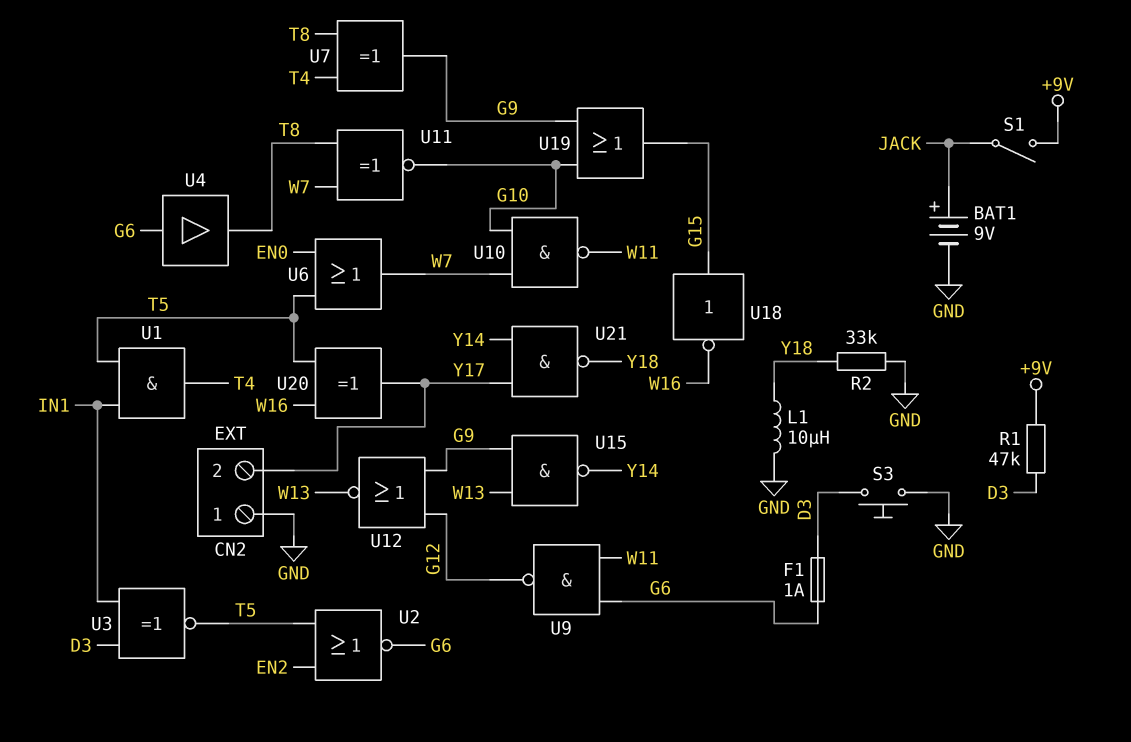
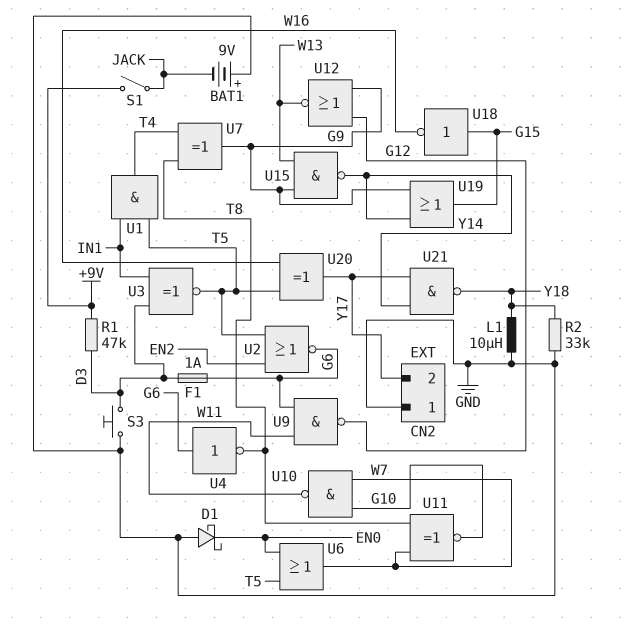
BAT1: 9V (plus JACK, minus GND) -> 9V (plus GND, minus JACK)
D1: none -> schottky (A GND, K EN0)
U4: buffer (in G6, out T8) -> NOT (in G6, out T8)
U19: OR (in G9, in G10, out G15) -> OR (in G9, in Y14, out G15)

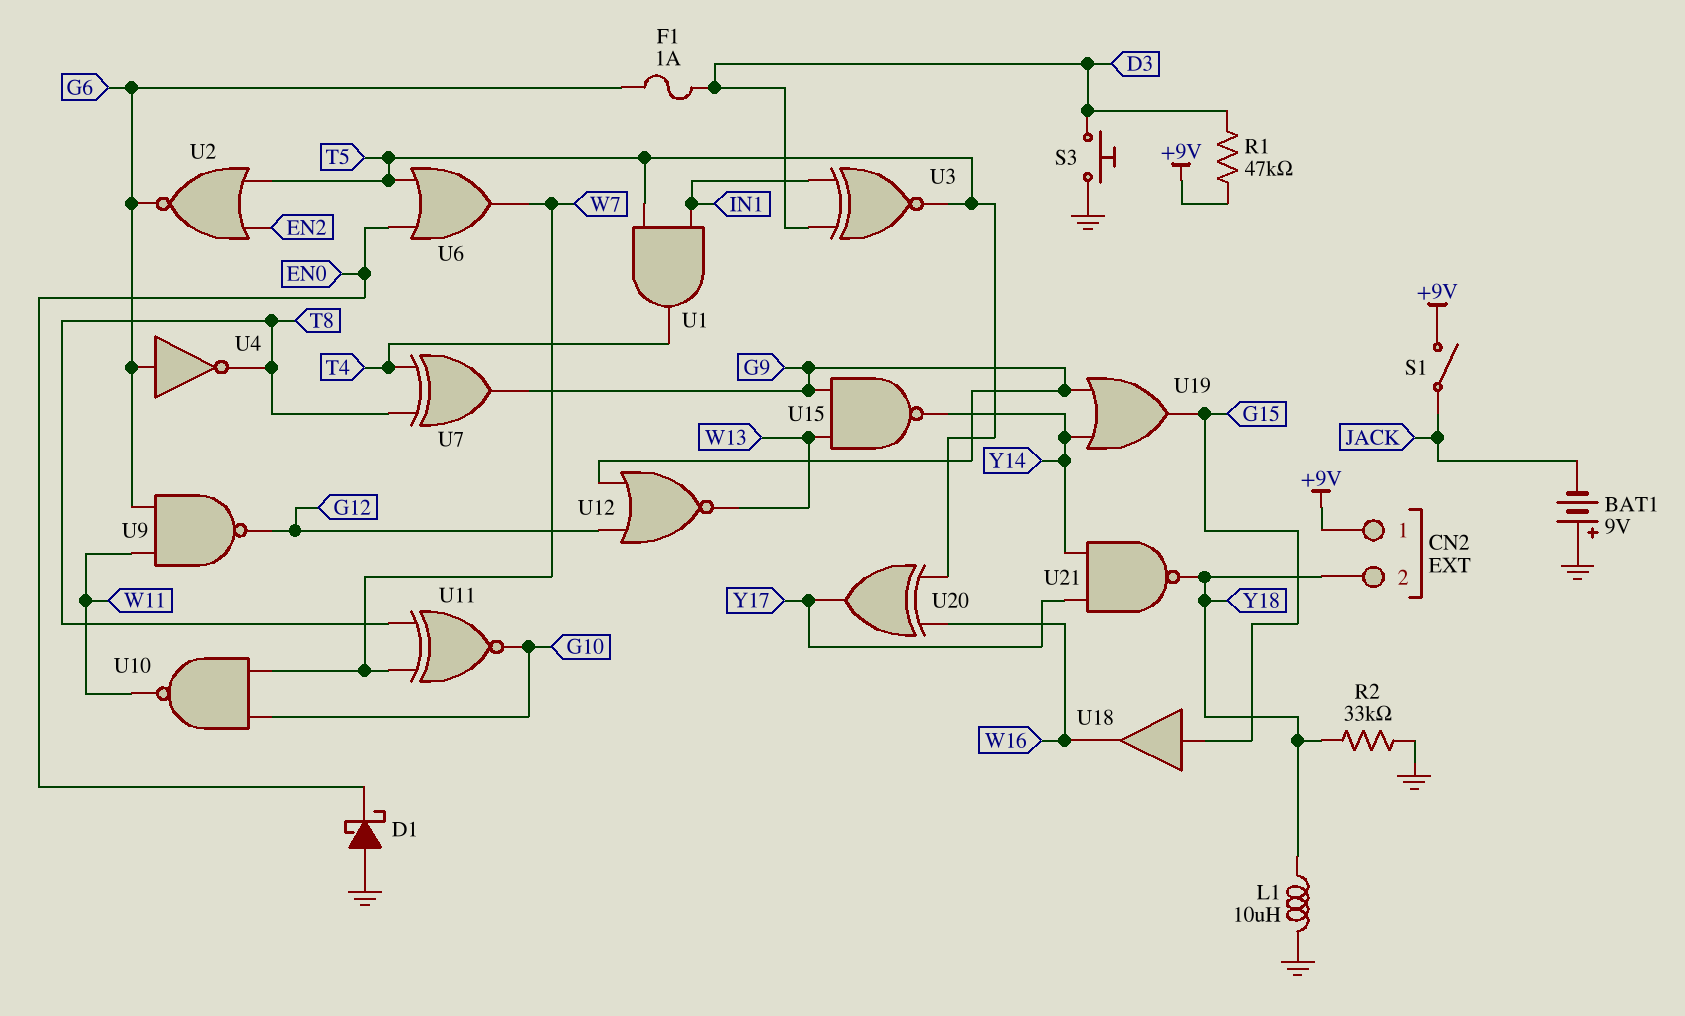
CN2 pin 1: GND -> +9V
CN2 pin 2: Y17 -> Y18
U18: NOT (in G15, out W16) -> buffer (in G15, out W16)

